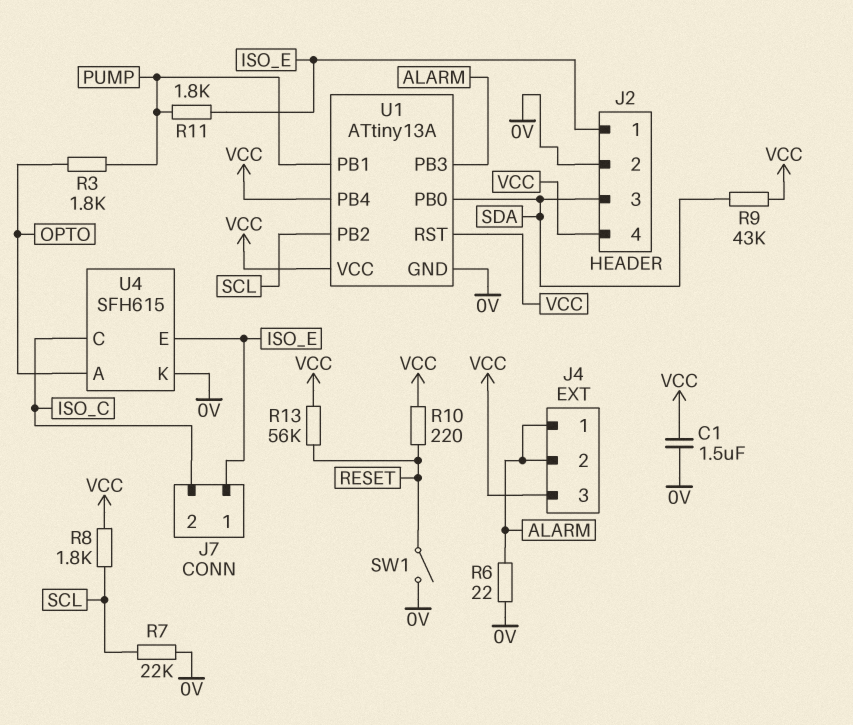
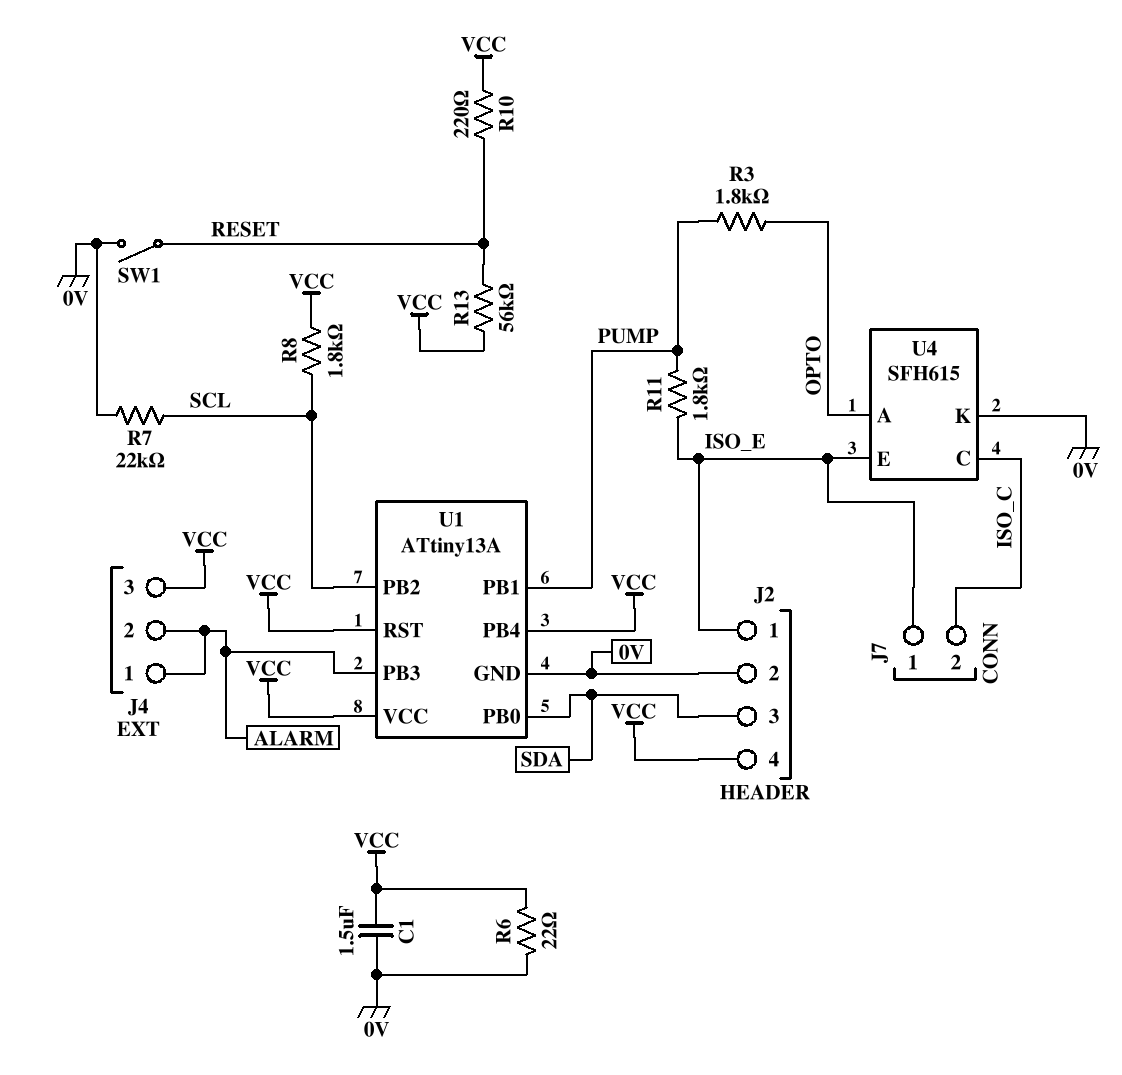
R6: 22 (0V, ALARM) -> 22 (0V, VCC)
R9: 43k (SDA, VCC) -> none

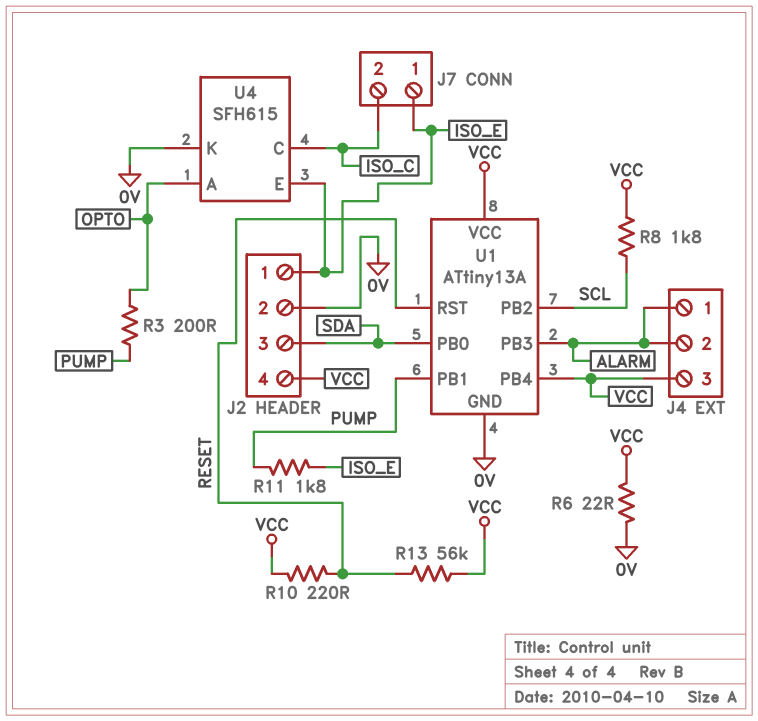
C1: 1.5uF (0V, VCC) -> none
R3: 1.8k (OPTO, PUMP) -> 200 (OPTO, PUMP)
R7: 22k (0V, SCL) -> none
SW1: switch (0V, RESET) -> none
U1 pin RST: VCC -> RESET

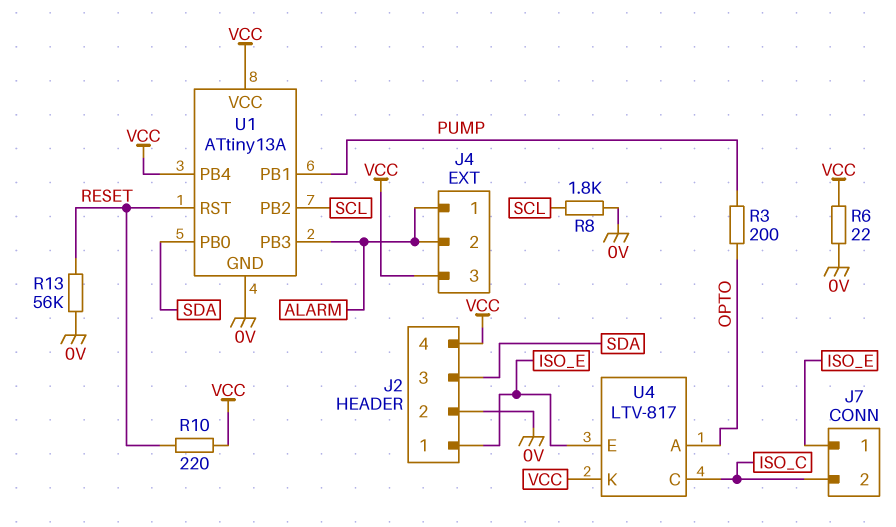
R8: 1.8k (SCL, VCC) -> 1.8k (0V, SCL)
R11: 1.8k (ISO_E, PUMP) -> none
R13: 56k (RESET, VCC) -> 56k (0V, RESET)
U4: SFH615 -> LTV-817
U4 pin K: 0V -> VCC

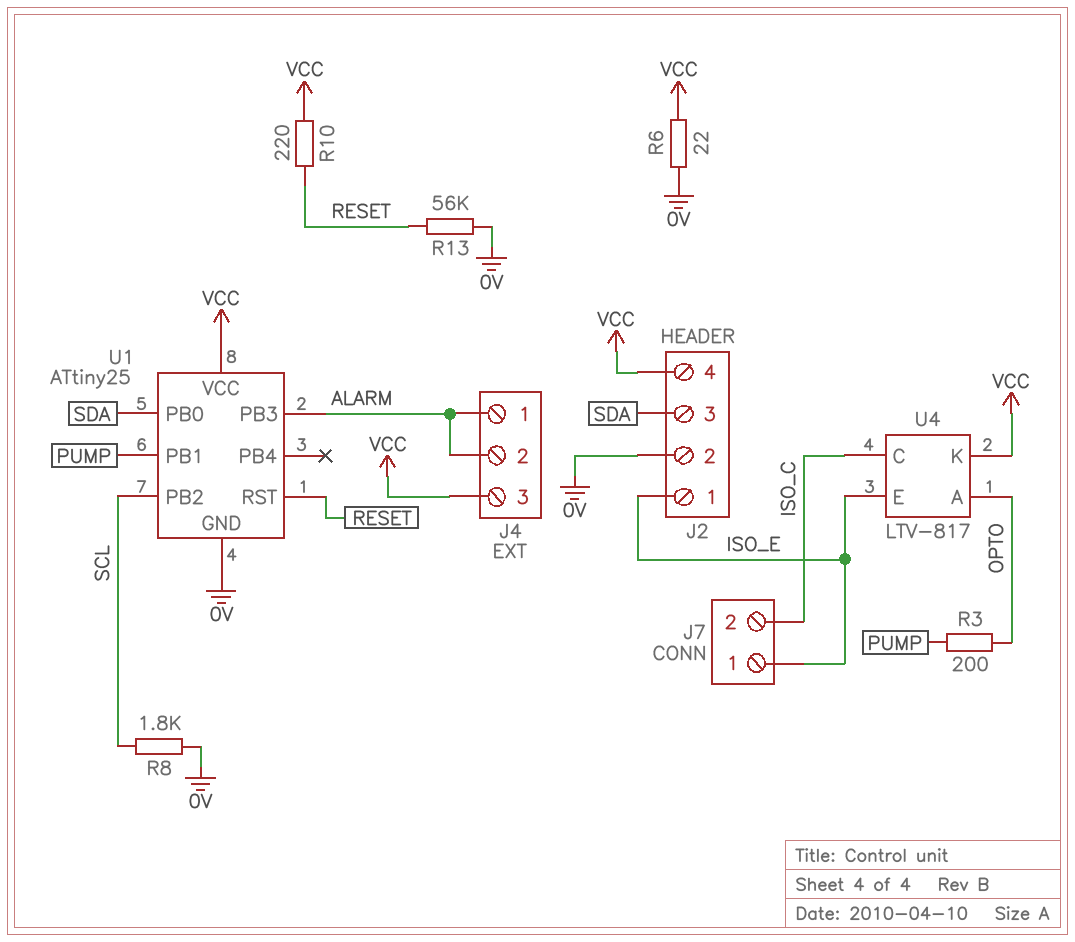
U1: ATtiny13A -> ATtiny25
U1 pin PB4: VCC -> none

